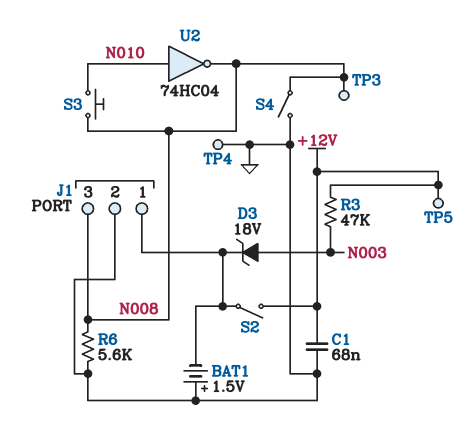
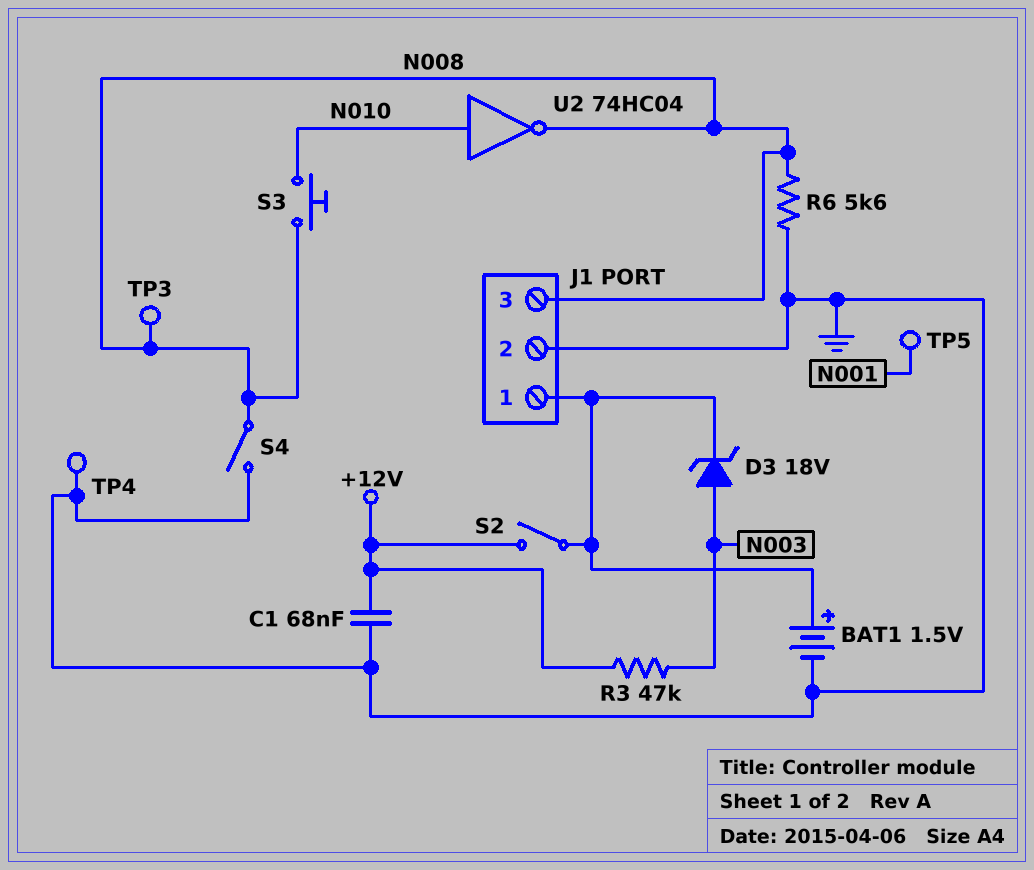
BAT1: 1.5V (plus GND, minus J1/1) -> 1.5V (plus J1/1, minus GND)
TP5: test point (+12V) -> test point (N001)

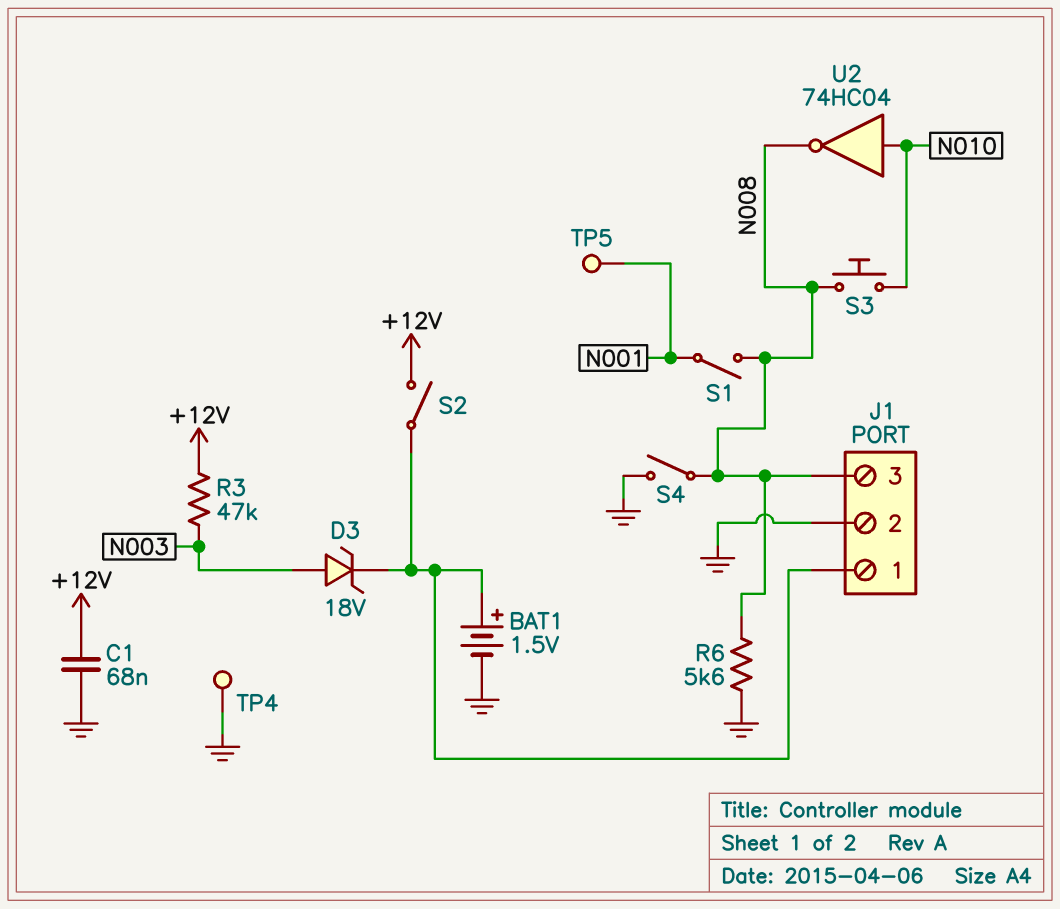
S1: none -> switch (N001, N008)
TP3: test point (N008) -> none

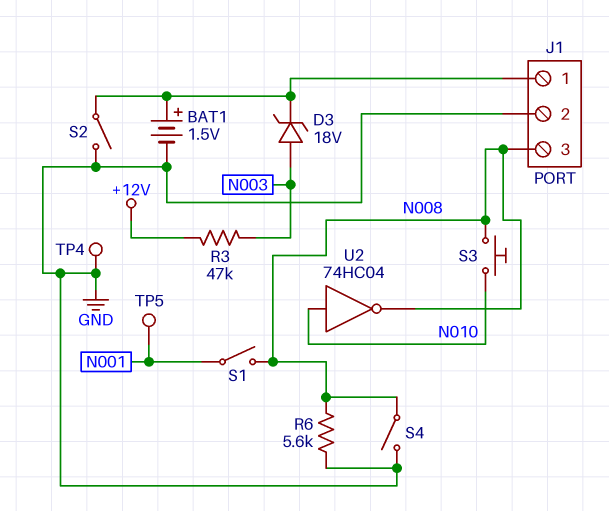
C1: 68nF (+12V, GND) -> none
S2: switch (+12V, J1/1) -> switch (GND, J1/1)

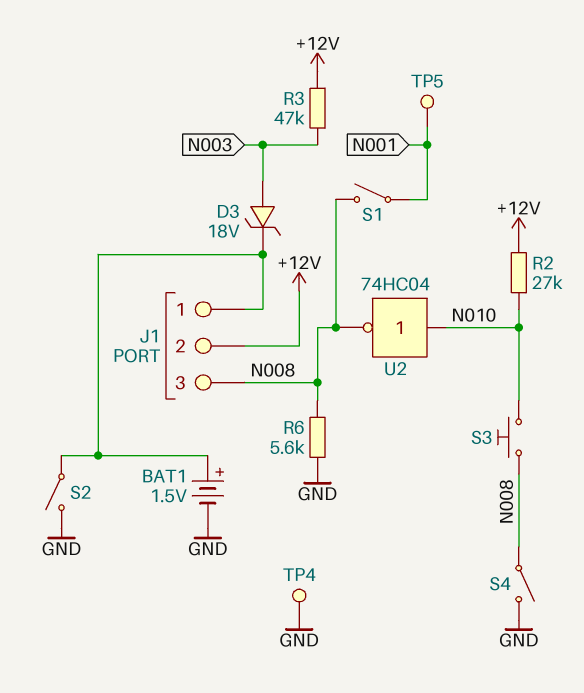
J1 pin 2: GND -> +12V
R2: none -> 27k (+12V, N010)

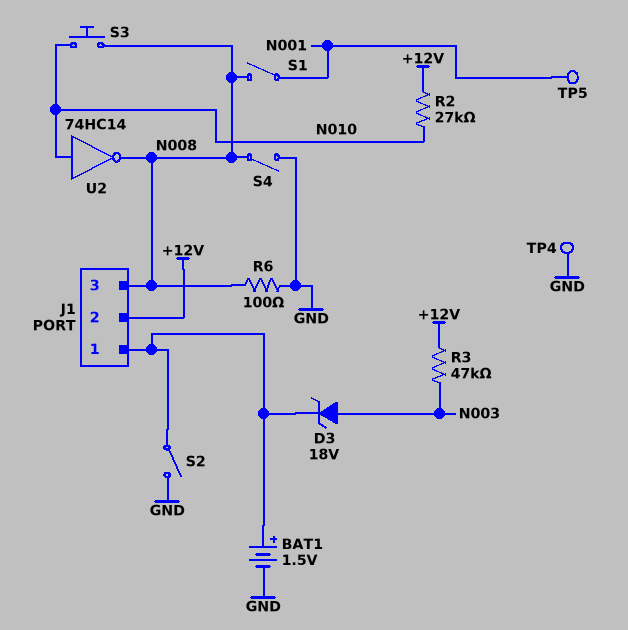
R6: 5.6k (GND, N008) -> 100 (GND, N008)
U2: NOT 74HC04 (in N010, out N008) -> NOT 74HC14 (in N010, out N008)

